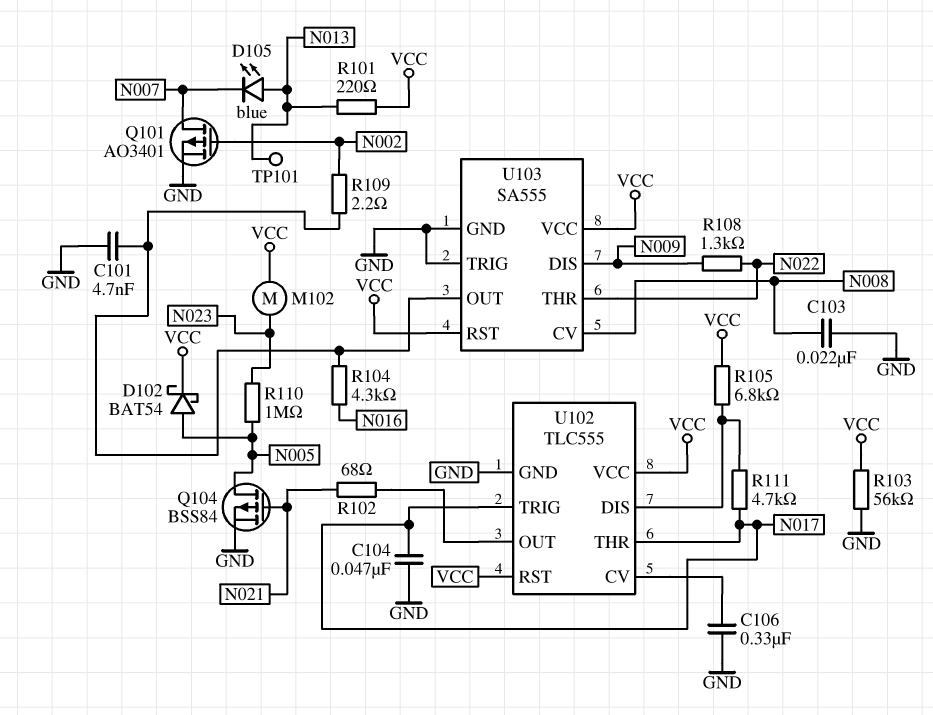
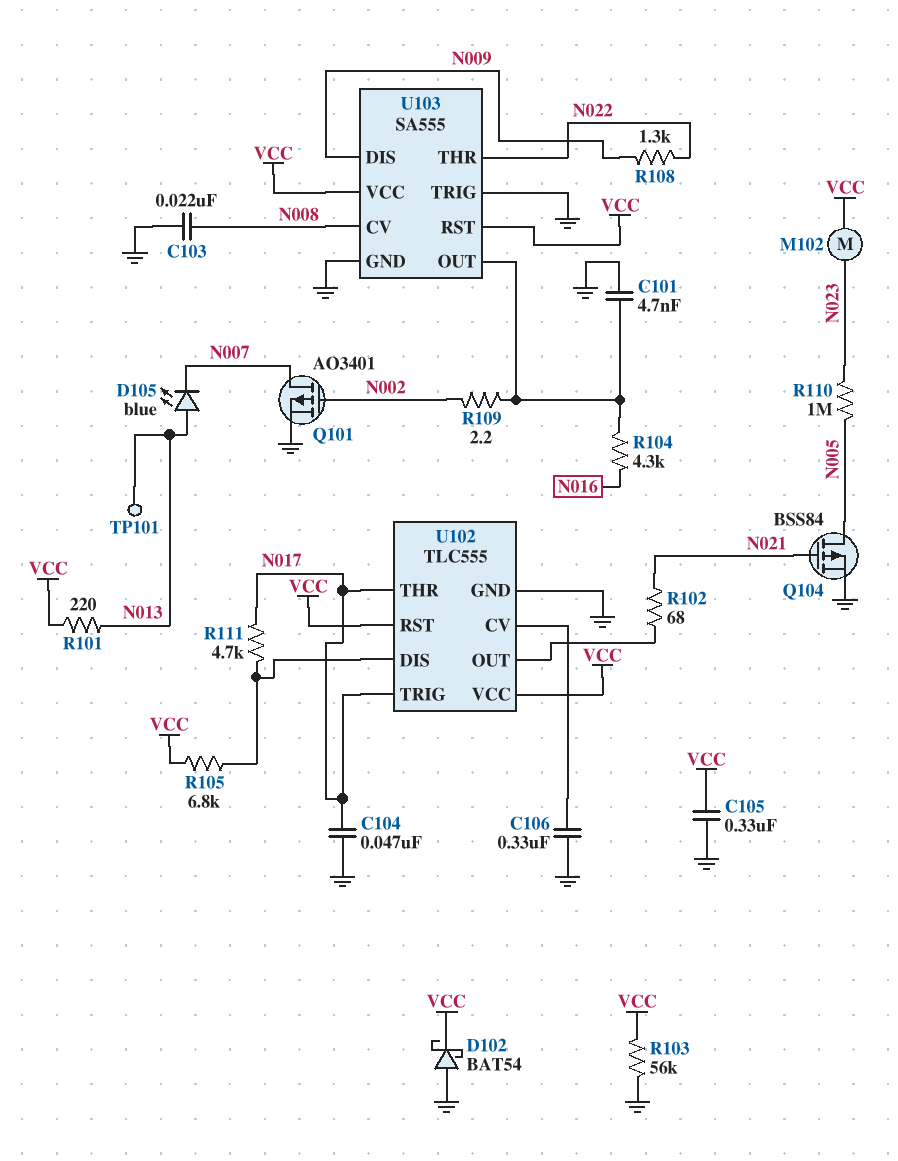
C105: none -> 330nF (GND, VCC)
D102: schottky BAT54 (A N005, K VCC) -> schottky BAT54 (A GND, K VCC)

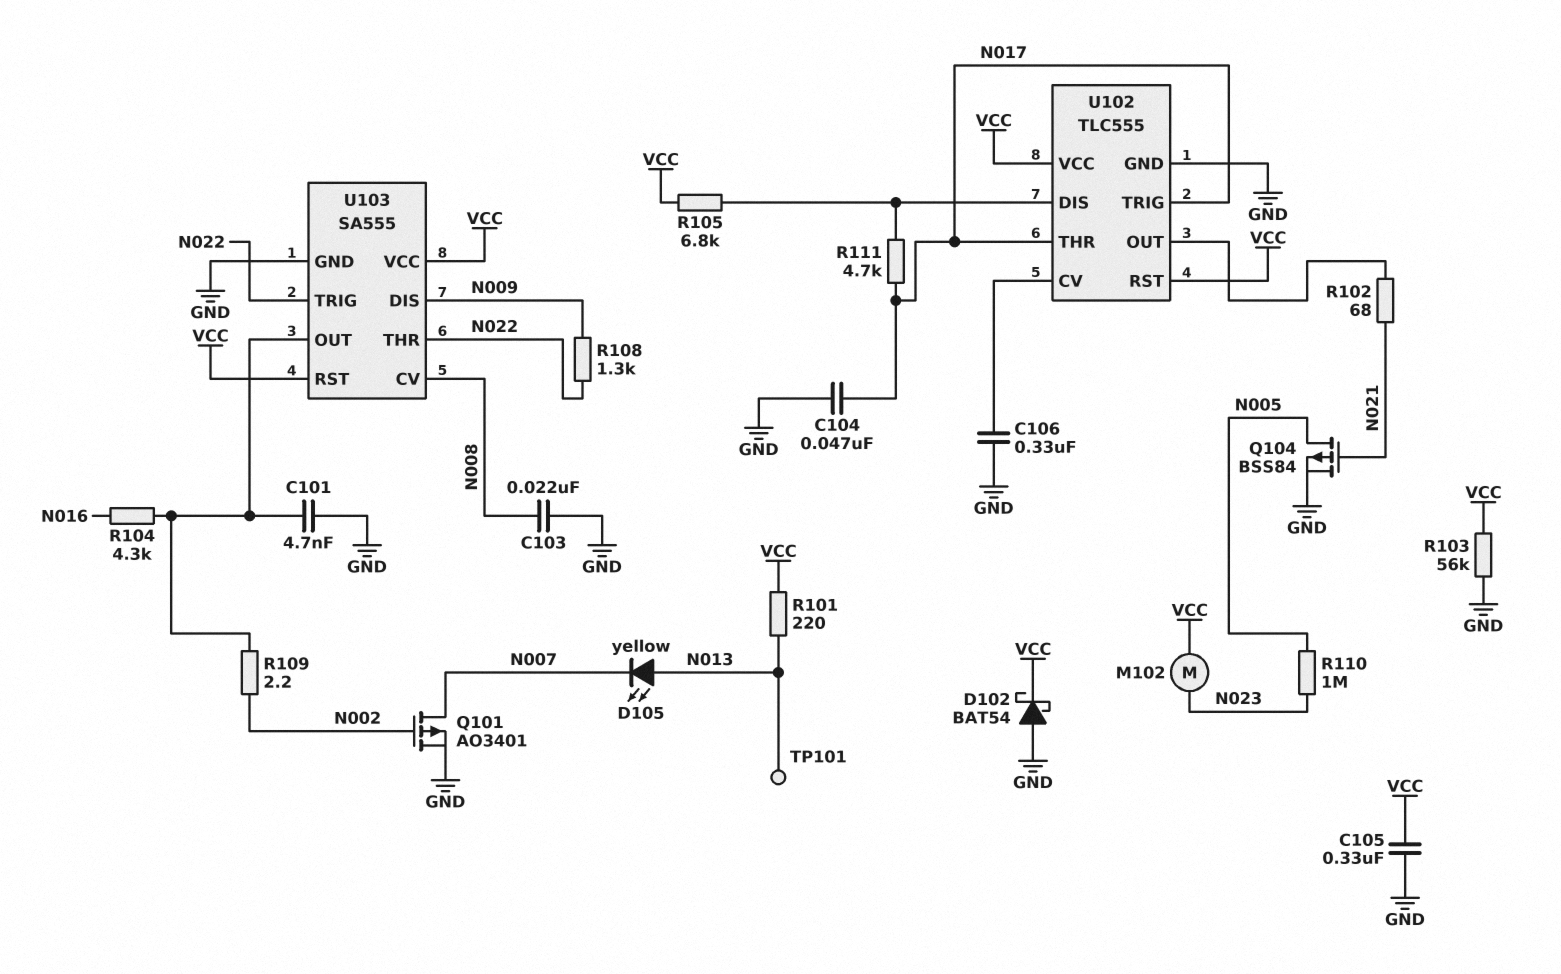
D105: LED blue (A N013, K N007) -> LED yellow (A N013, K N007)
U103 pin TRIG: GND -> N022

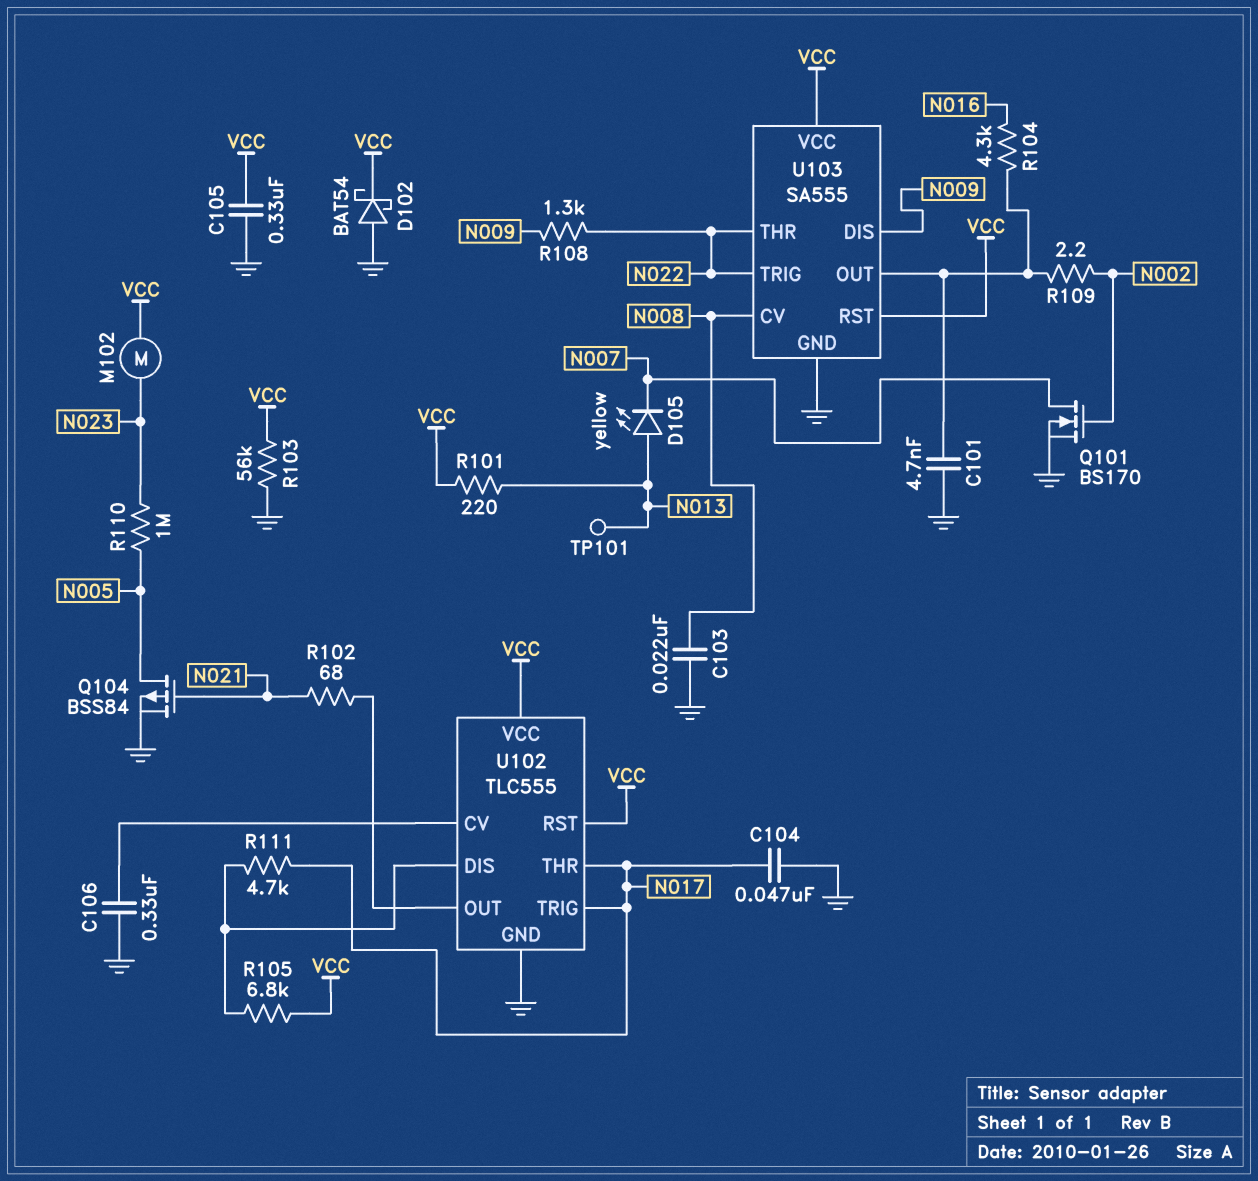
Q101: PMOS AO3401 (G N002, D N007, S GND) -> NMOS BS170 (G N002, D N007, S GND)

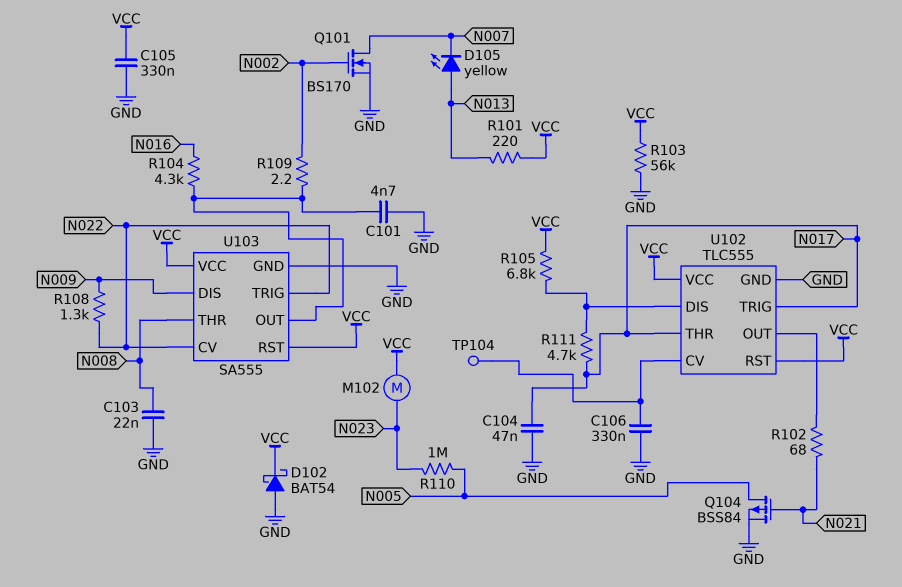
TP101: test point (N013) -> none
TP104: none -> test point (U102/CV)
U103 pin CV: N008 -> N022
U103 pin THR: N022 -> N008

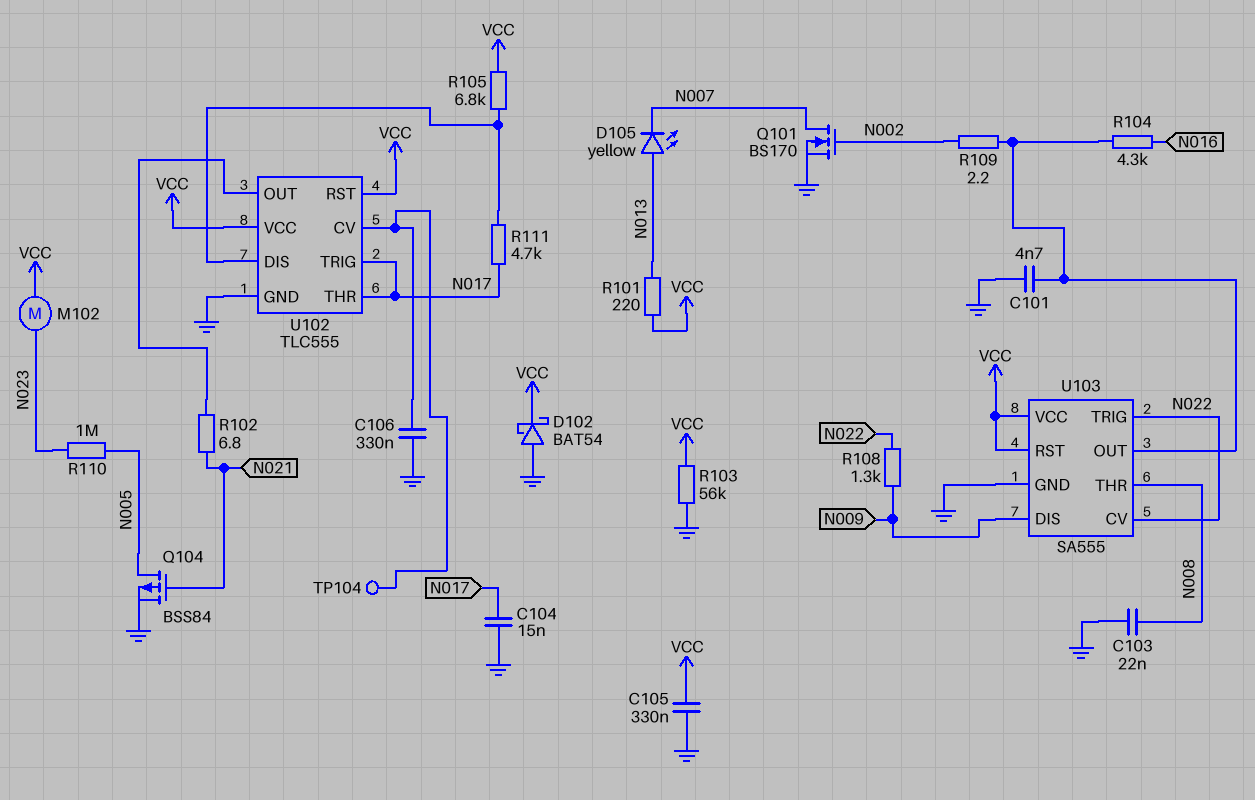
C104: 47nF (GND, N017) -> 15nF (GND, N017)
R102: 68 (N021, U102/OUT) -> 6.8 (N021, U102/OUT)

